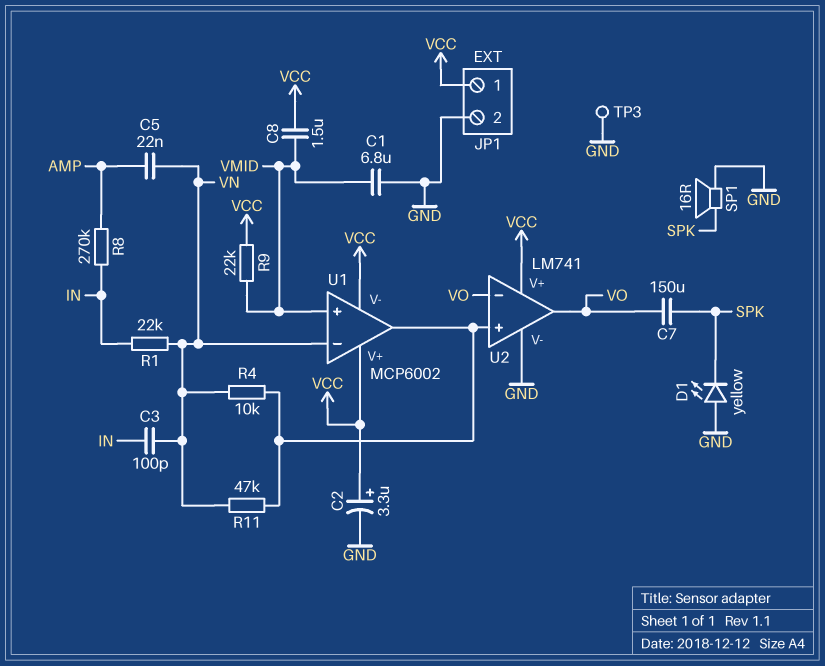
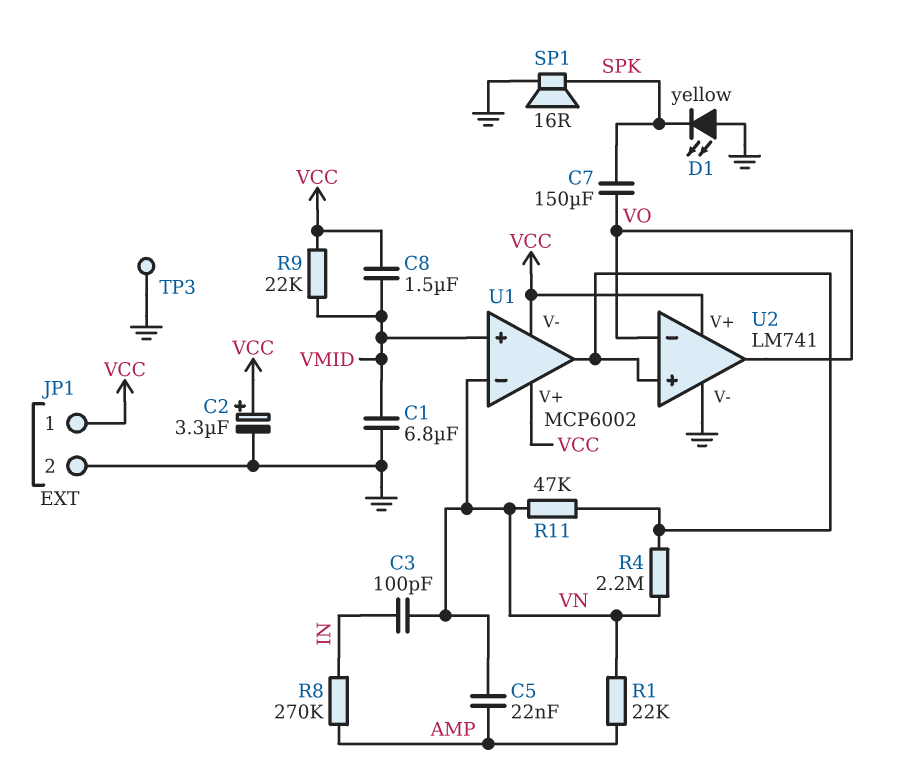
R1: 22k (IN, VN) -> 22k (AMP, VN)
R4: 10k (U1/out, VN) -> 2.2M (U1/out, VN)

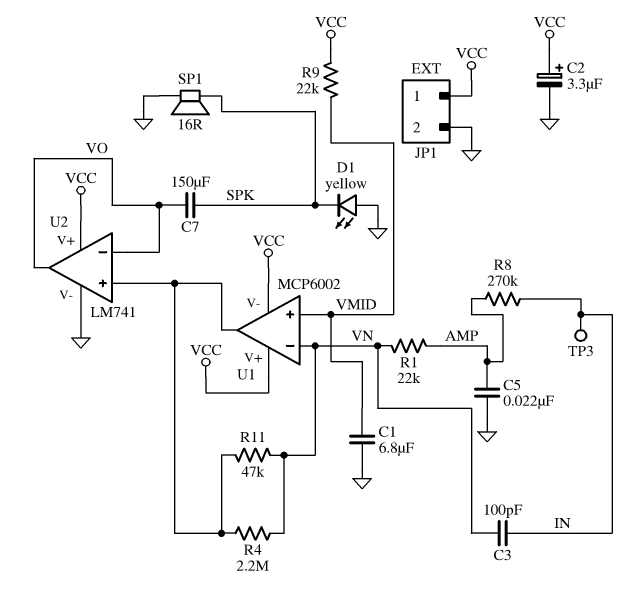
C5: 22nF (AMP, VN) -> 22nF (AMP, GND)
C8: 1.5uF (VCC, VMID) -> none
TP3: test point (GND) -> test point (IN)

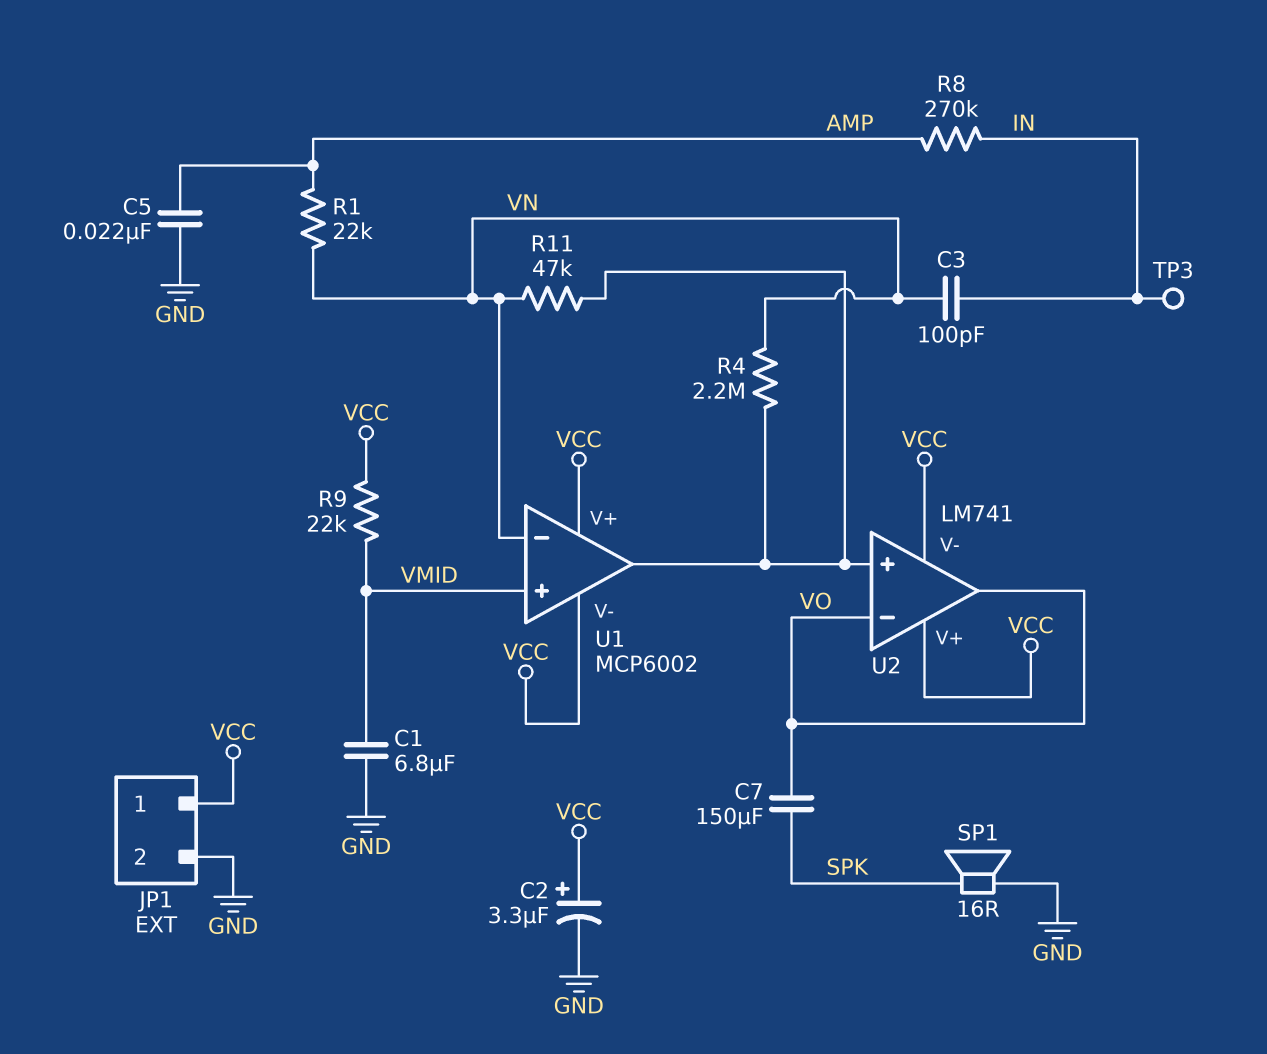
D1: LED yellow (A GND, K SPK) -> none
U2 pin V-: GND -> VCC

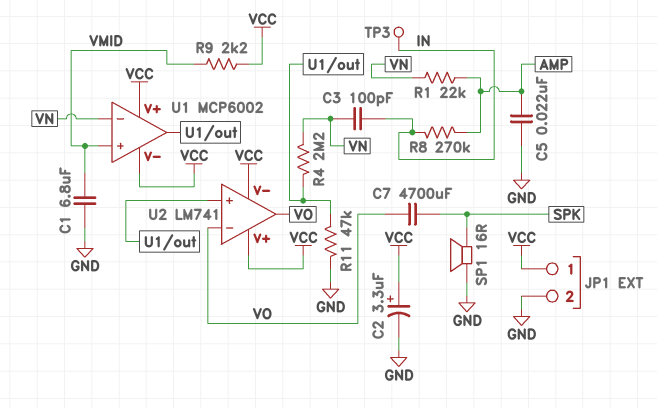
C7: 150uF (SPK, VO) -> 4700uF (SPK, VO)
R9: 22k (VCC, VMID) -> 2.2k (VCC, VMID)
R11: 47k (U1/out, VN) -> 47k (GND, U1/out)

